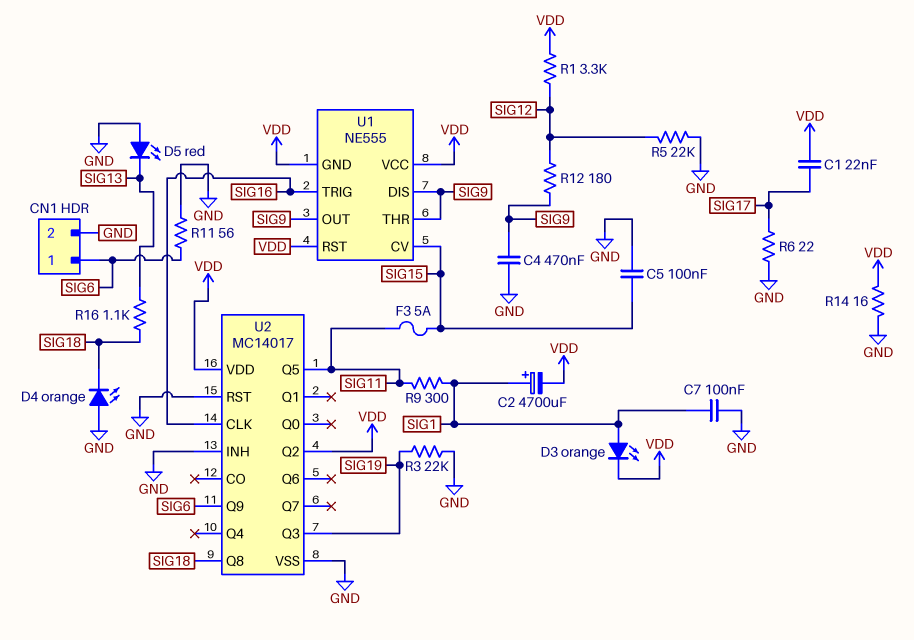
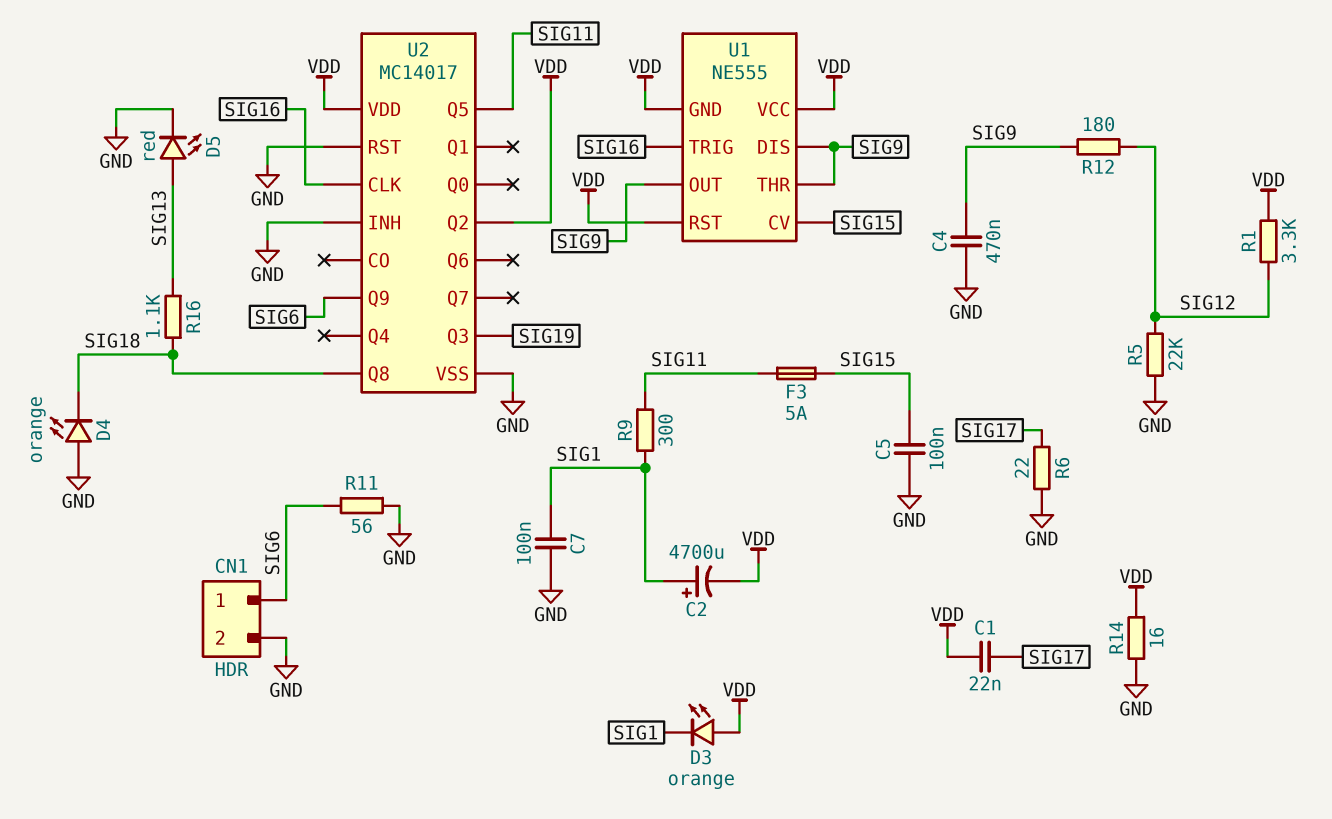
D3: LED orange (A SIG1, K VDD) -> LED orange (A VDD, K SIG1)
D5: LED red (A GND, K SIG13) -> LED red (A SIG13, K GND)
R3: 22k (GND, SIG19) -> none

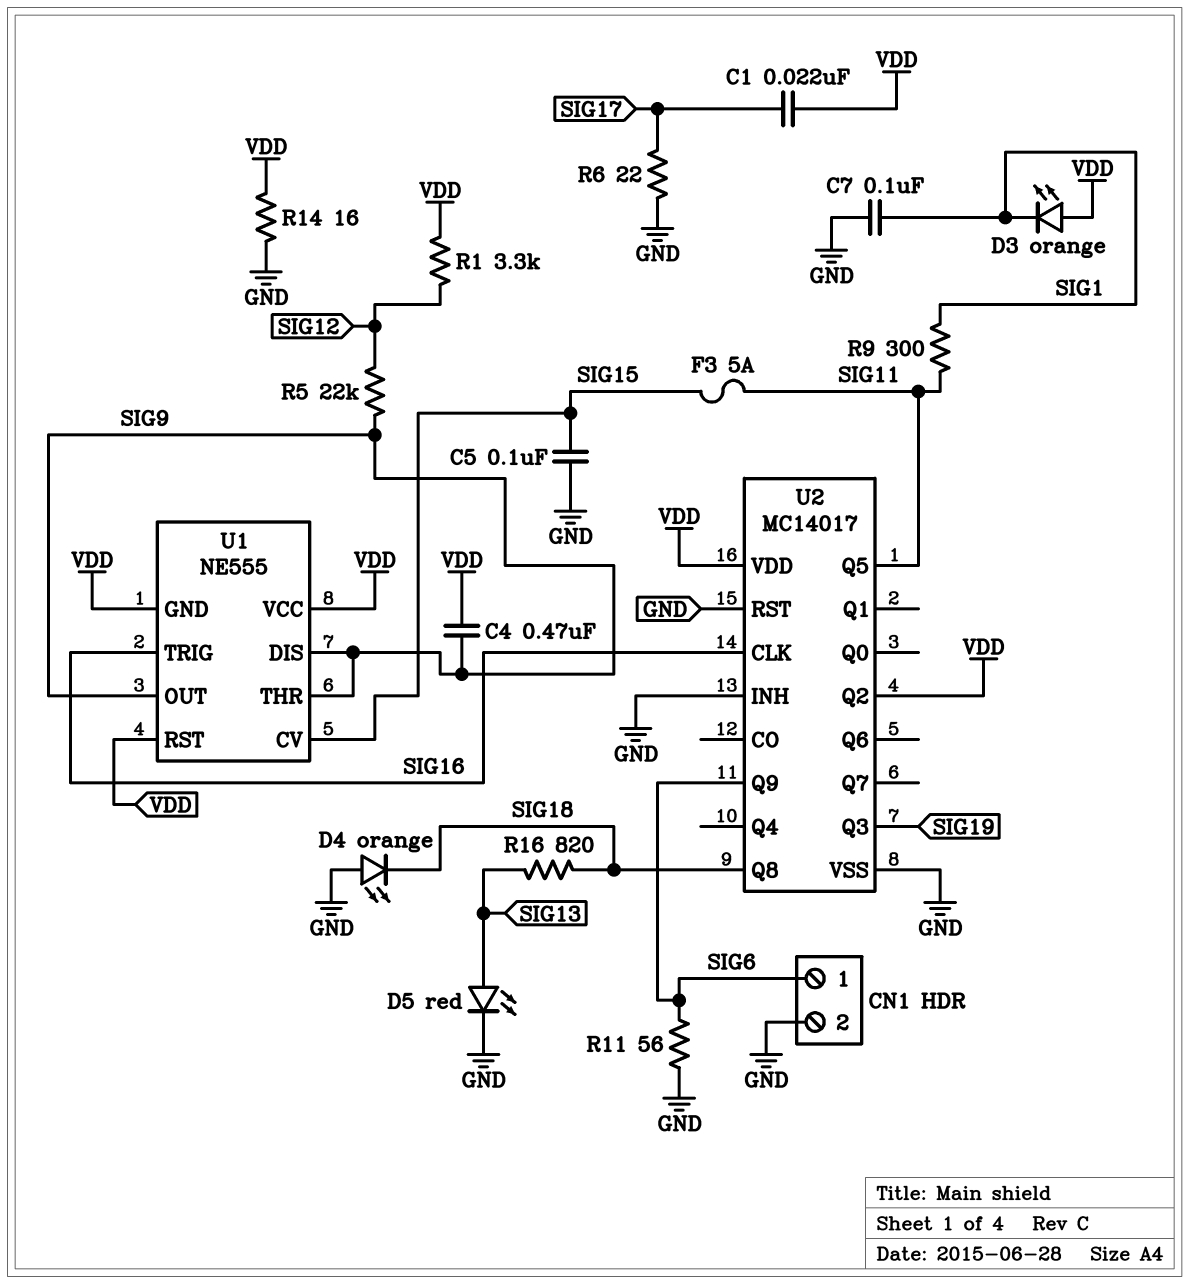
C2: 4700uF (plus SIG1, minus VDD) -> none
C4: 470nF (GND, SIG9) -> 470nF (SIG9, VDD)
R5: 22k (GND, SIG12) -> 22k (SIG9, SIG12)
R12: 180 (SIG9, SIG12) -> none
R16: 1.1k (SIG13, SIG18) -> 820 (SIG13, SIG18)

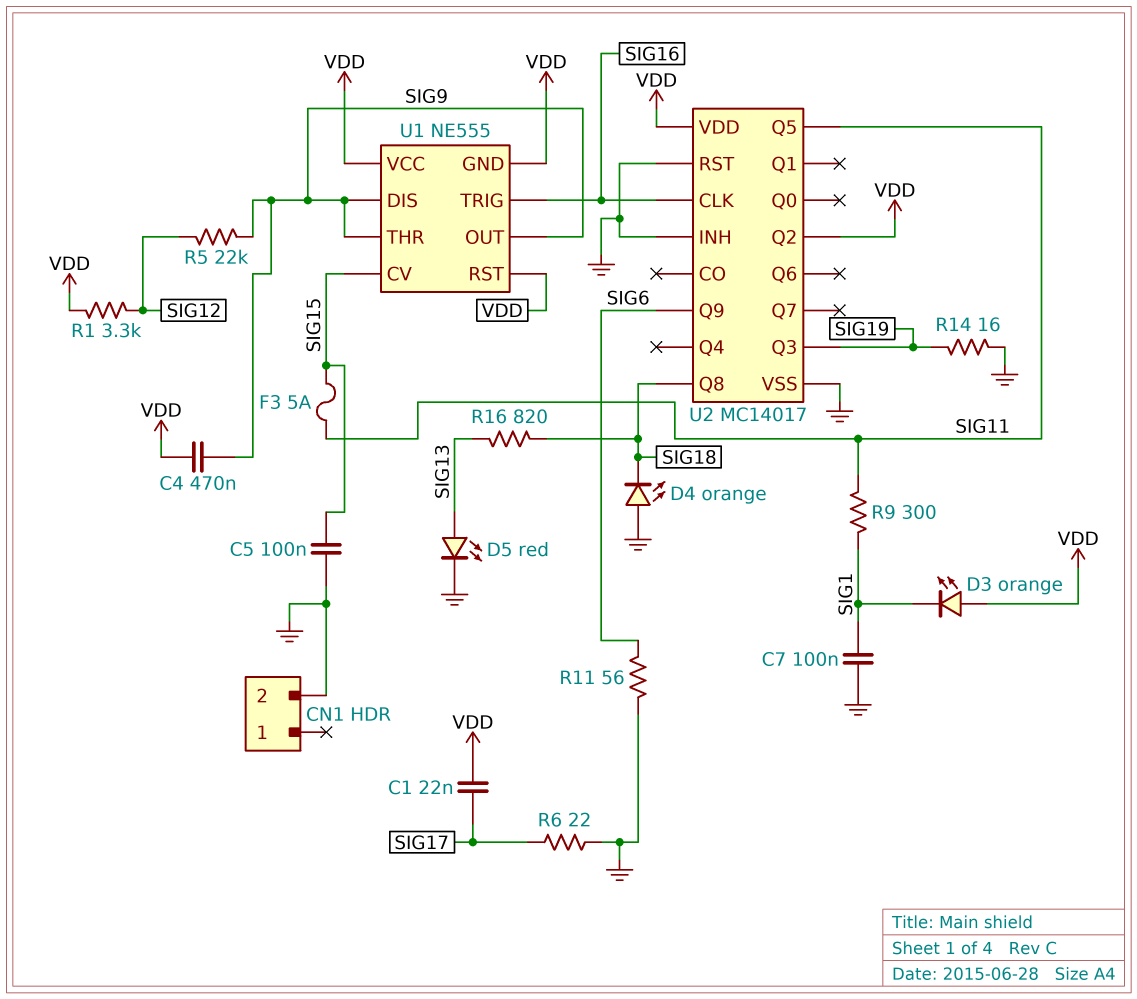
CN1 pin 1: SIG6 -> none
R14: 16 (GND, VDD) -> 16 (GND, SIG19)

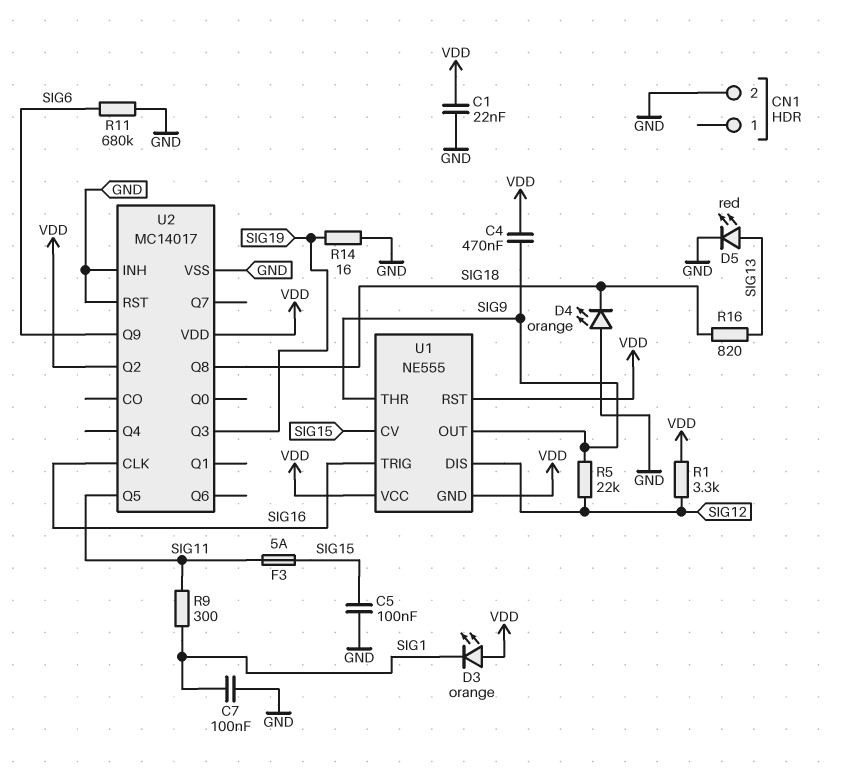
C1: 22nF (SIG17, VDD) -> 22nF (GND, VDD)
R6: 22 (GND, SIG17) -> none
R11: 56 (GND, SIG6) -> 680k (GND, SIG6)
U1 pin DIS: SIG9 -> SIG12

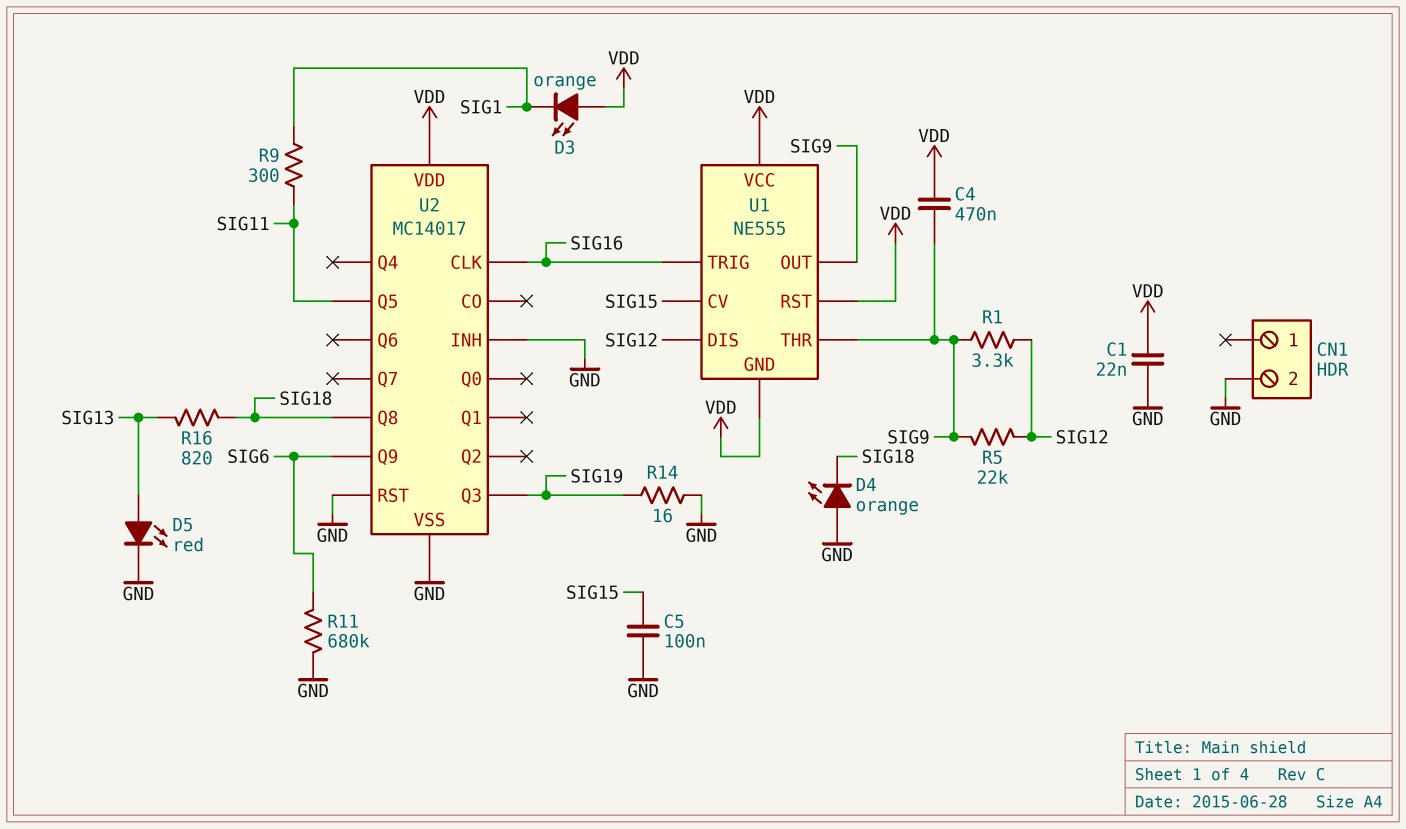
C7: 100nF (GND, SIG1) -> none
F3: 5A (SIG11, SIG15) -> none
R1: 3.3k (SIG12, VDD) -> 3.3k (SIG9, SIG12)
U2 pin Q2: VDD -> none

